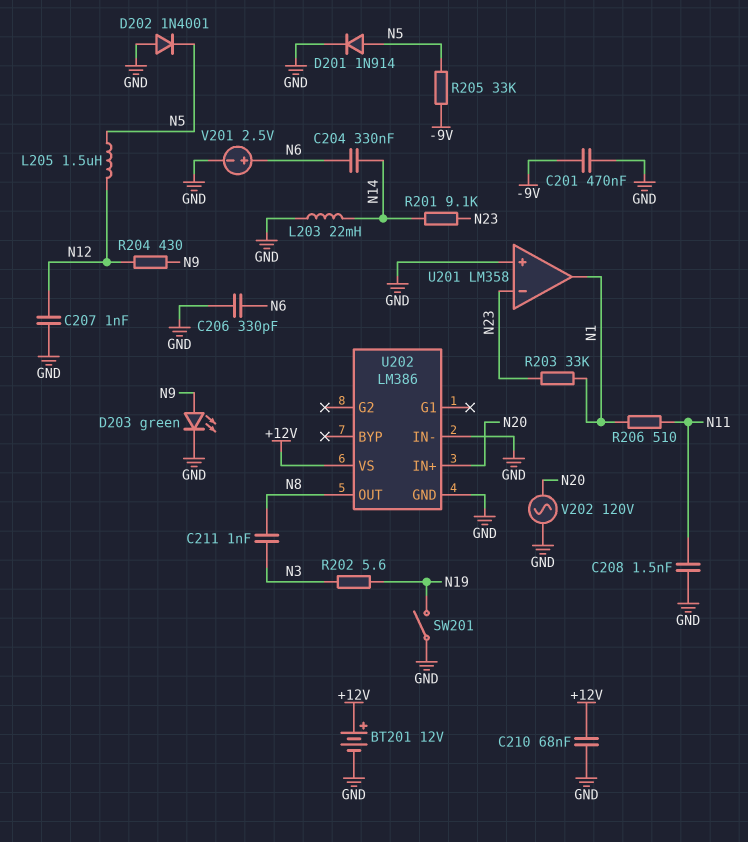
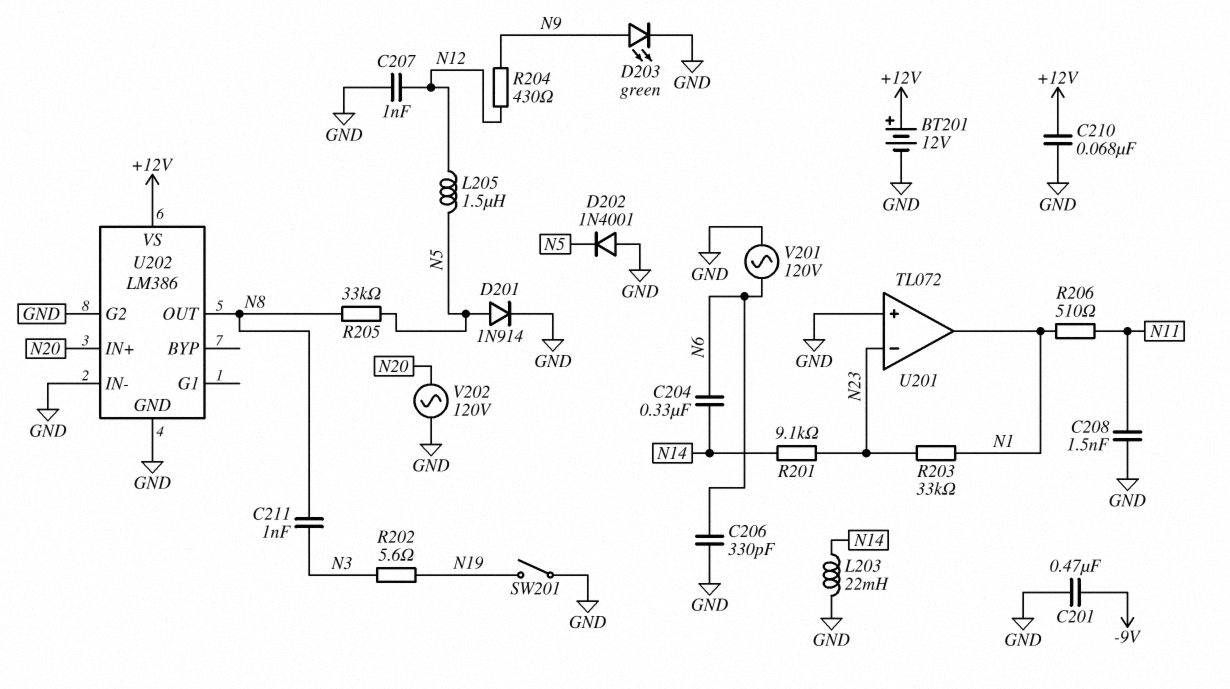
R205: 33k (-9V, N5) -> 33k (N5, N8)
U201: LM358 -> TL072
U202 pin G2: none -> GND
V201: 2.5V (plus N6, minus GND) -> AC 120V (GND, N6)

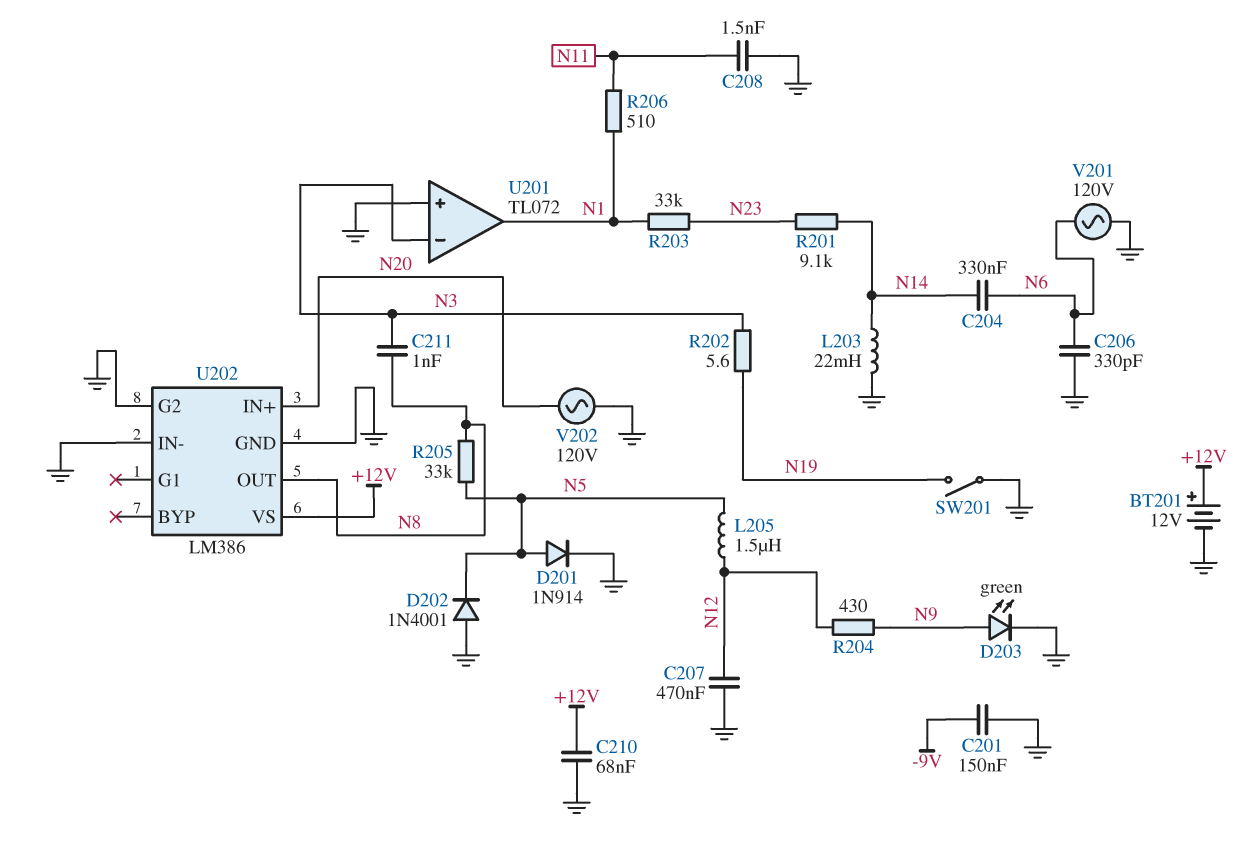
C201: 470nF (-9V, GND) -> 150nF (-9V, GND)
C207: 1nF (GND, N12) -> 470nF (GND, N12)
U201 pin in-: N23 -> N3

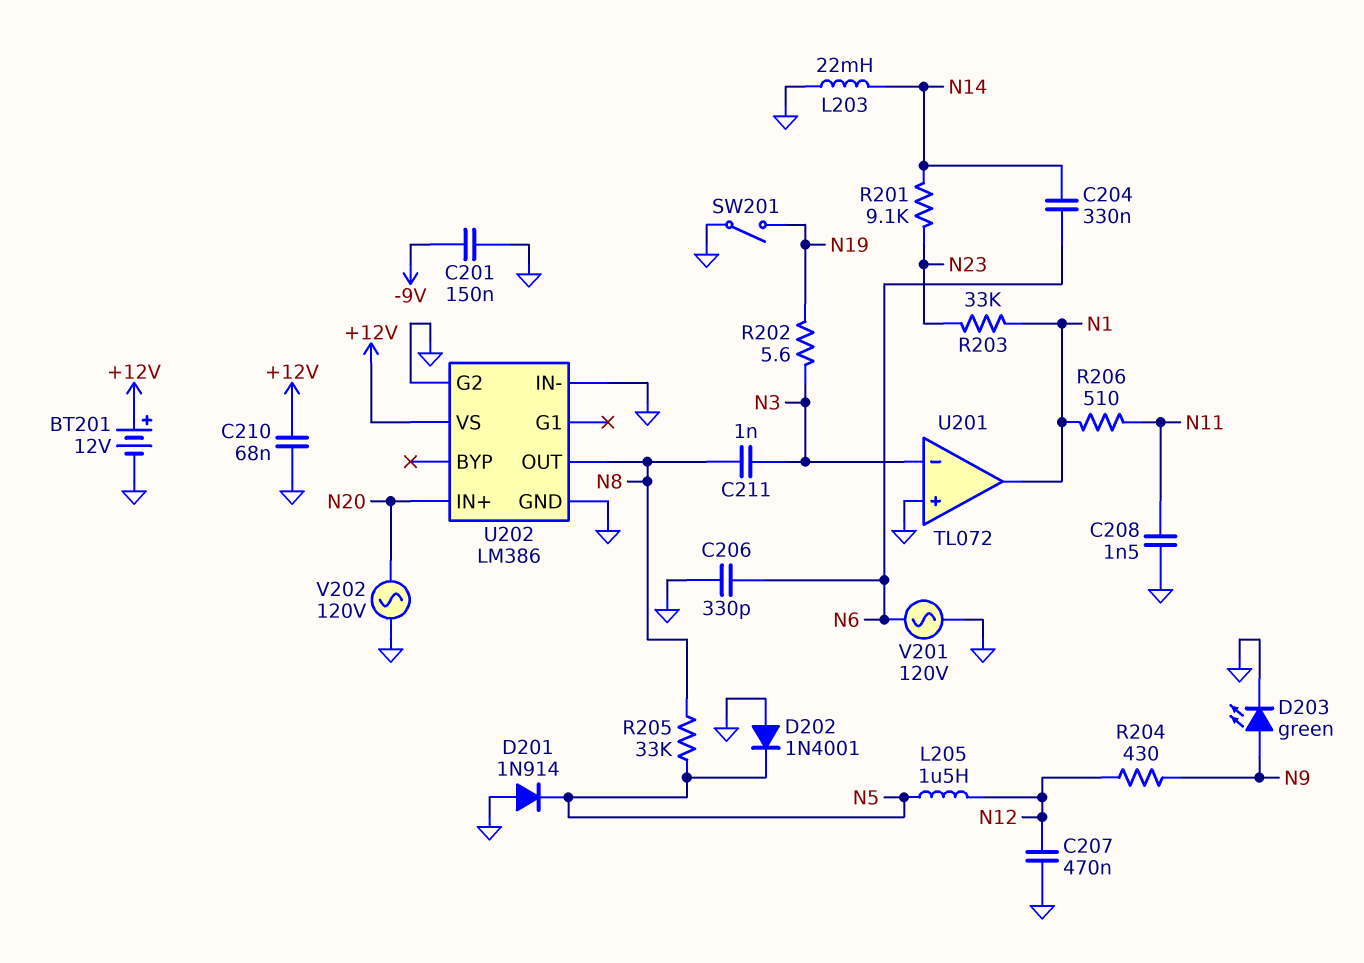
D201: diode 1N914 (A N5, K GND) -> diode 1N914 (A GND, K N5)

